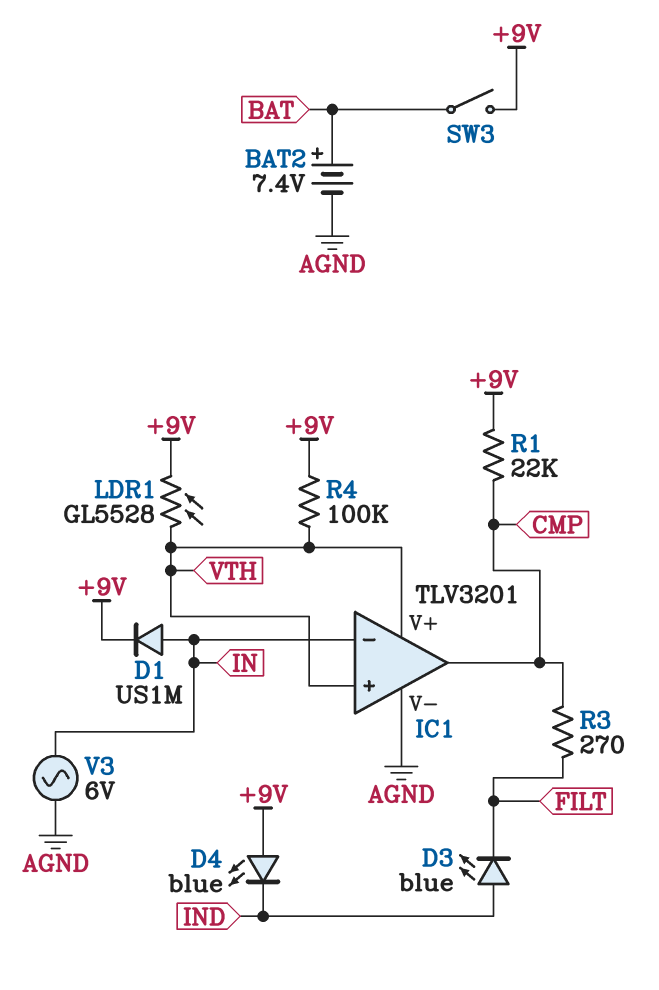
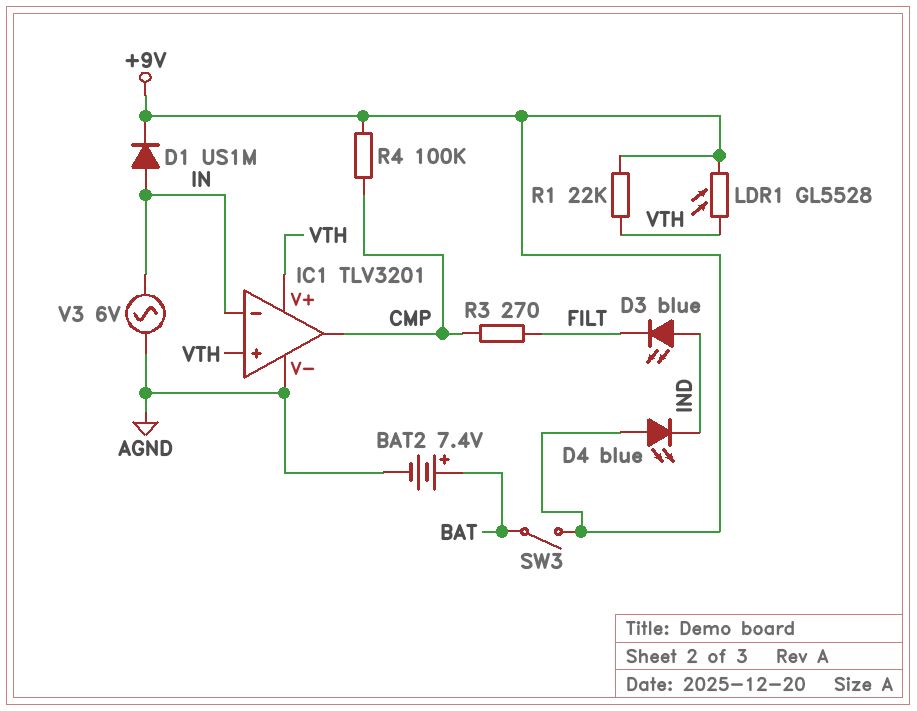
R1: 22k (+9V, CMP) -> 22k (+9V, VTH)
R4: 100k (+9V, VTH) -> 100k (+9V, CMP)

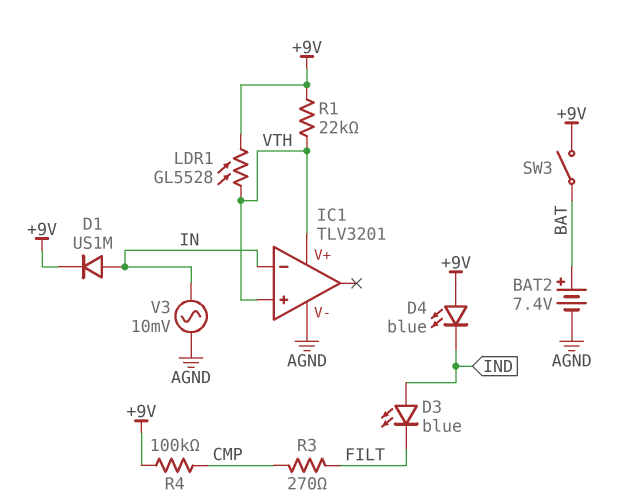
IC1 pin out: CMP -> none
V3: AC 6V (AGND, IN) -> AC 10mV (AGND, IN)

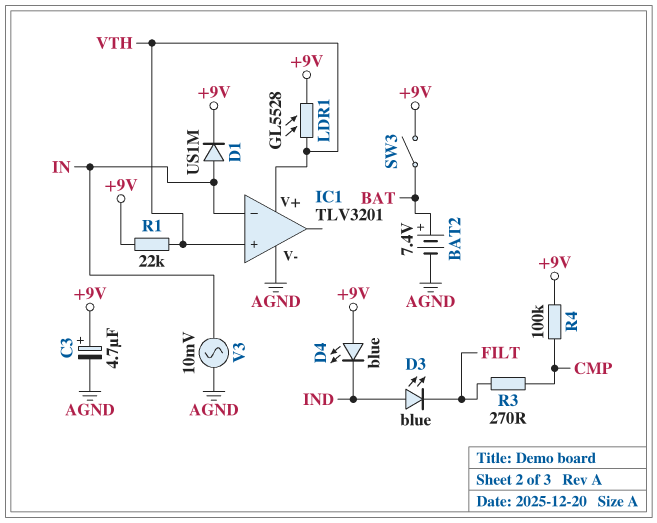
C3: none -> 4.7uF (plus +9V, minus AGND)

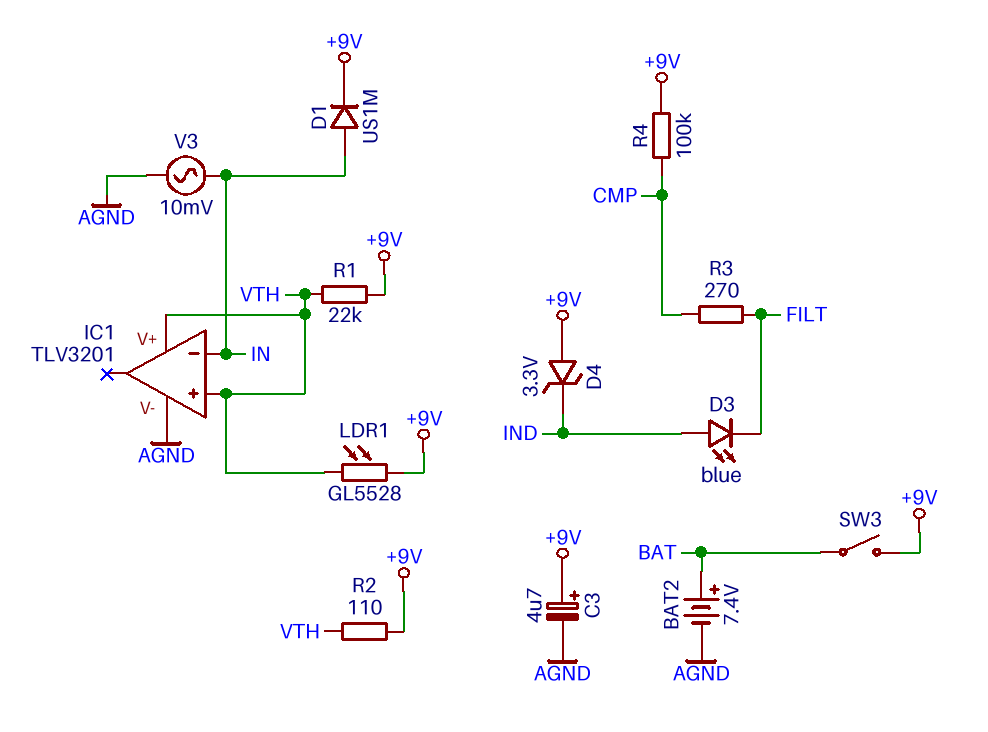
D4: LED blue (A +9V, K IND) -> zener 3.3V (A +9V, K IND)
R2: none -> 110 (+9V, VTH)

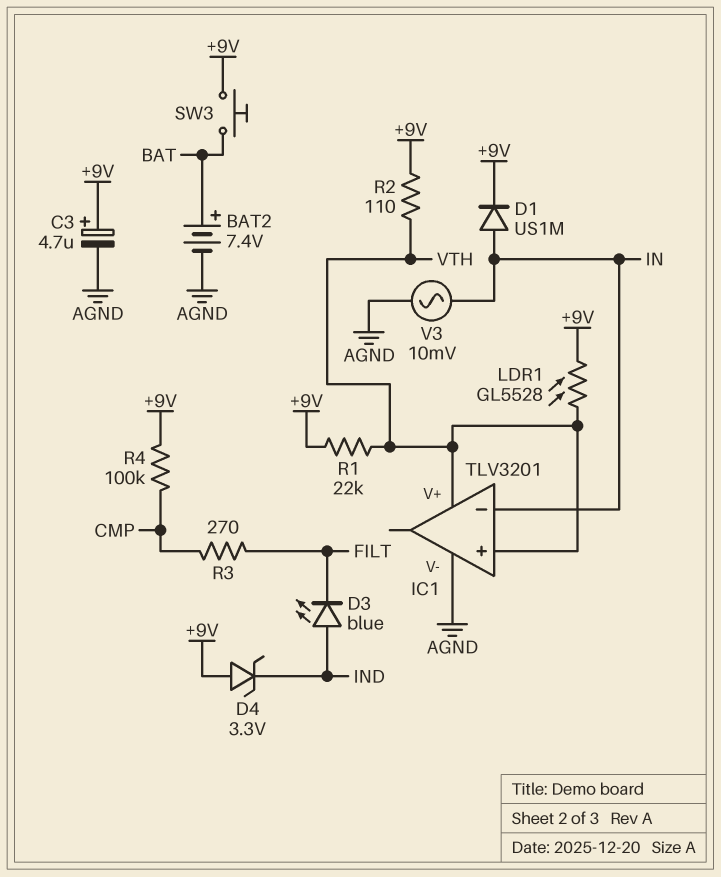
SW3: switch (+9V, BAT) -> button (+9V, BAT)

